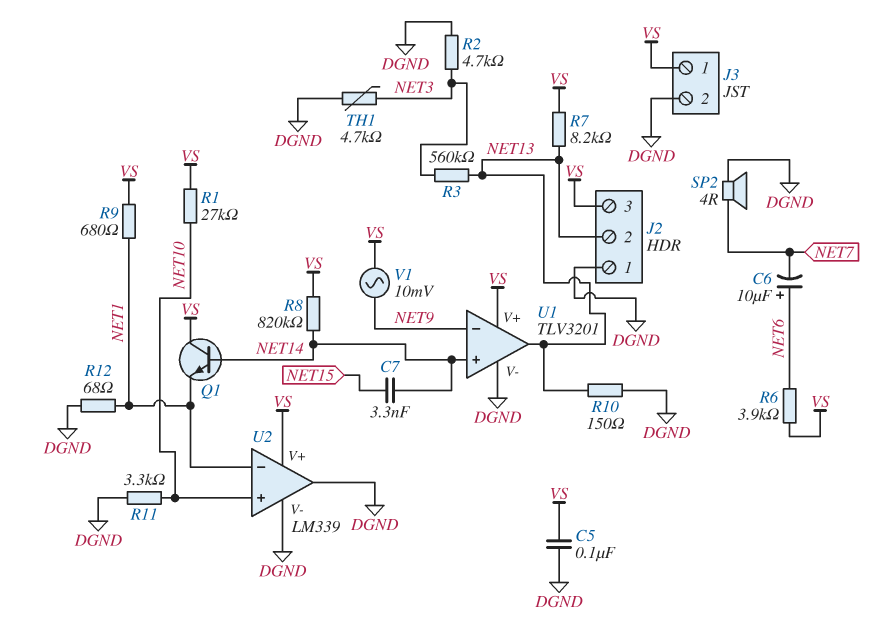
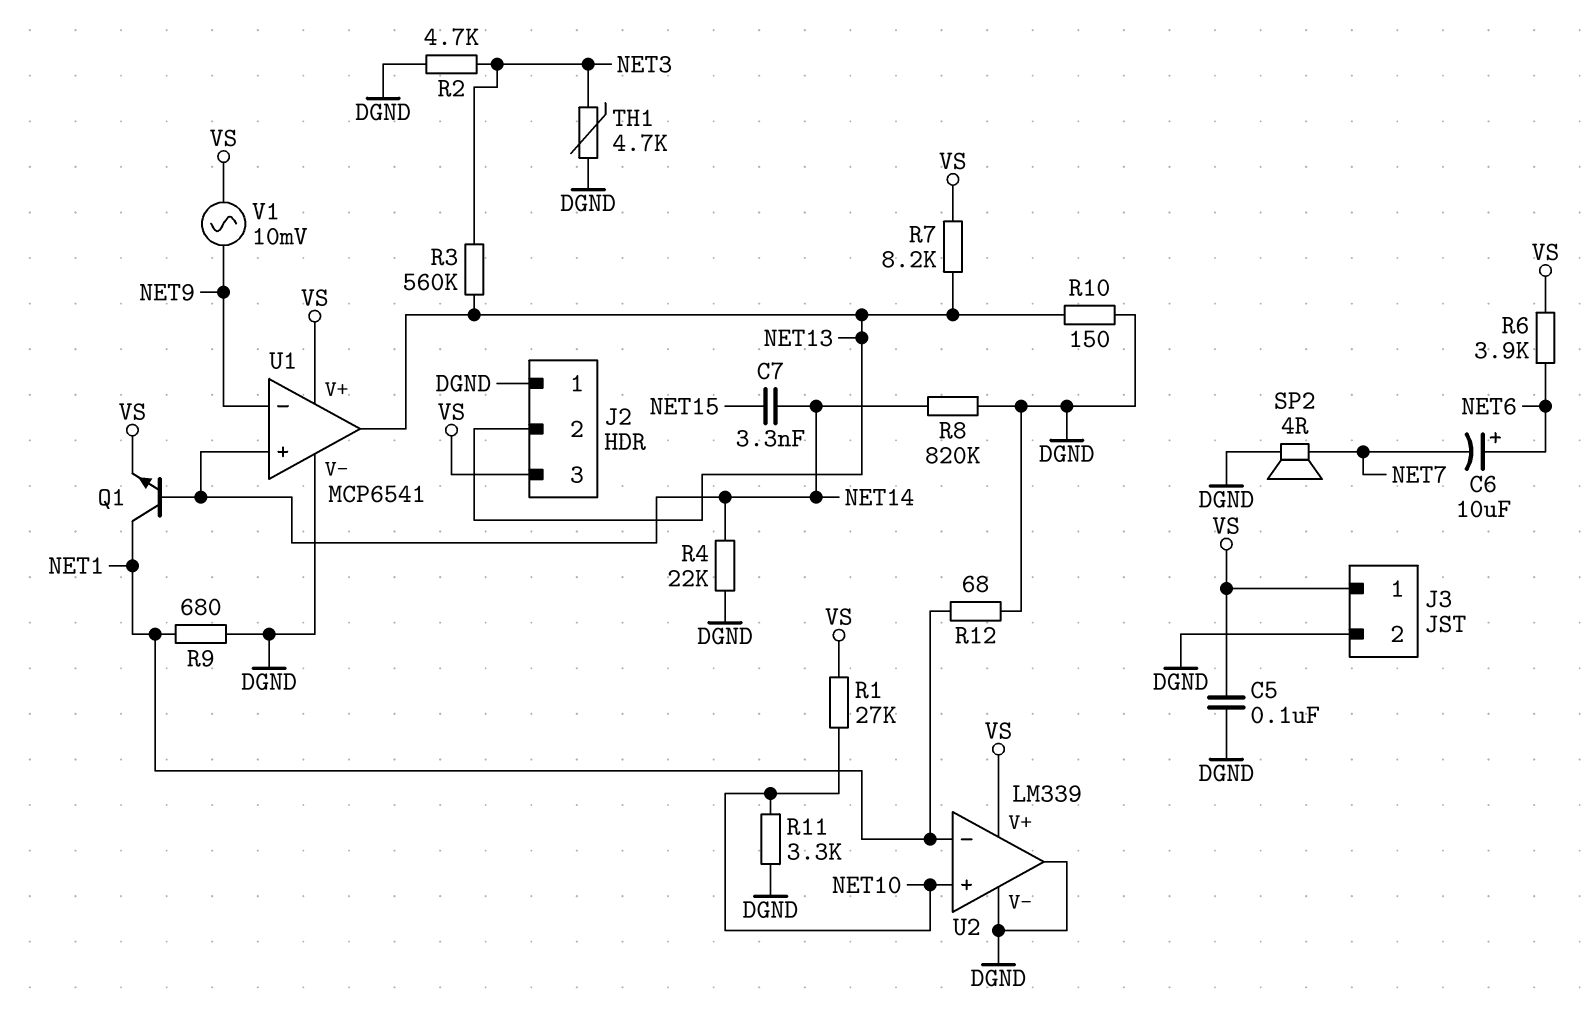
Q1: NPN (B NET14, C VS, E NET1) -> NPN (B NET14, C NET1, E VS)
R4: none -> 22k (DGND, NET14)
R8: 820k (NET14, VS) -> 820k (DGND, NET14)
R9: 680 (NET1, VS) -> 680 (DGND, NET1)
U1: TLV3201 -> MCP6541

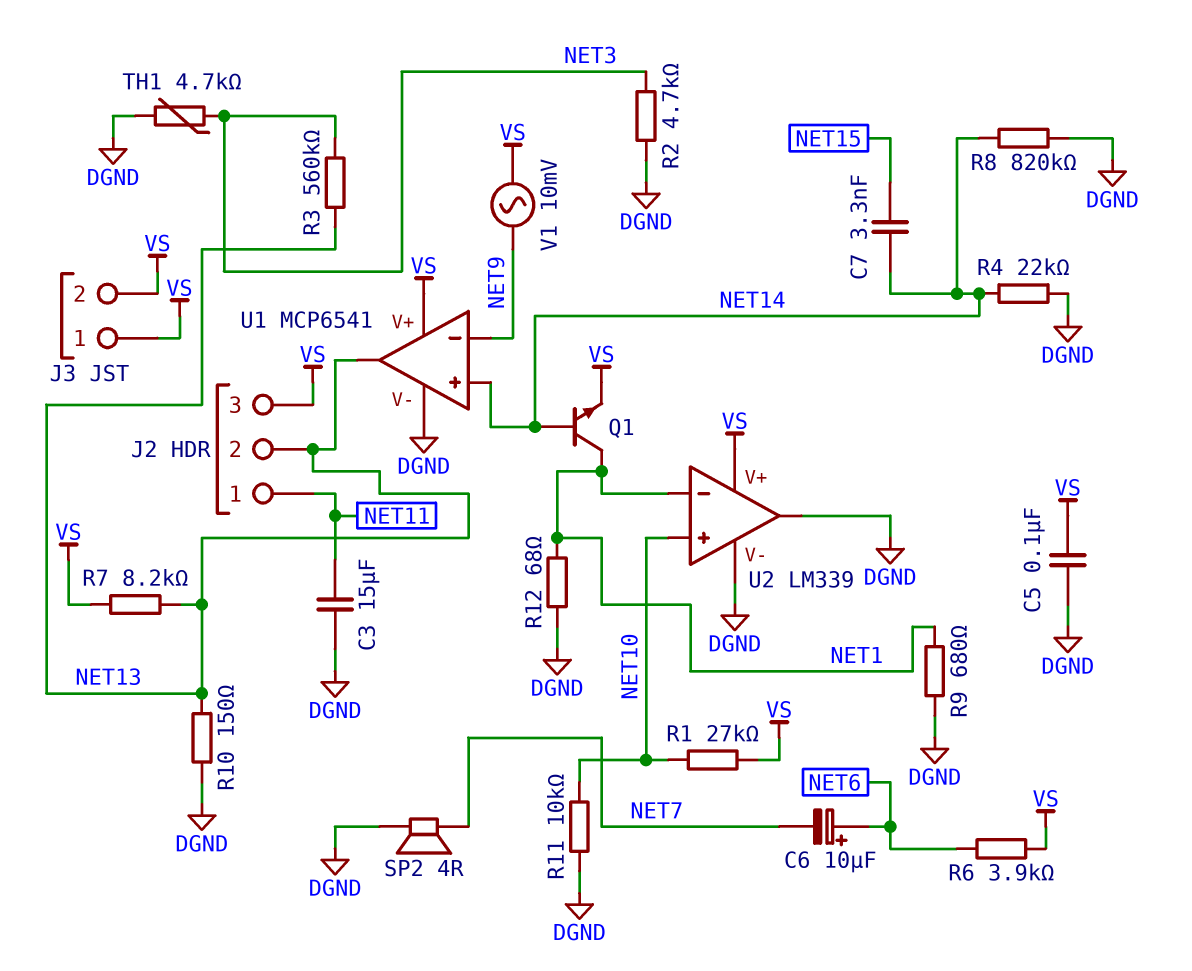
C3: none -> 15uF (DGND, NET11)
J2 pin 1: DGND -> NET11
J3 pin 2: DGND -> VS
R11: 3.3k (DGND, NET10) -> 10k (DGND, NET10)

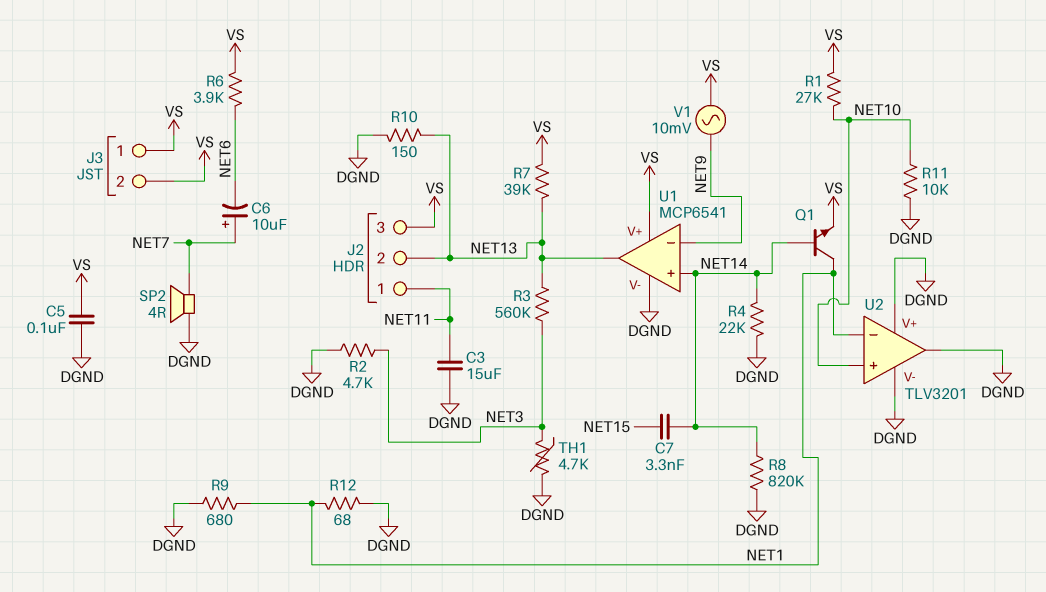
C6: 10uF (plus NET6, minus NET7) -> 10uF (plus NET7, minus NET6)
R7: 8.2k (NET13, VS) -> 39k (NET13, VS)
U2: LM339 -> TLV3201
U2 pin V+: VS -> DGND

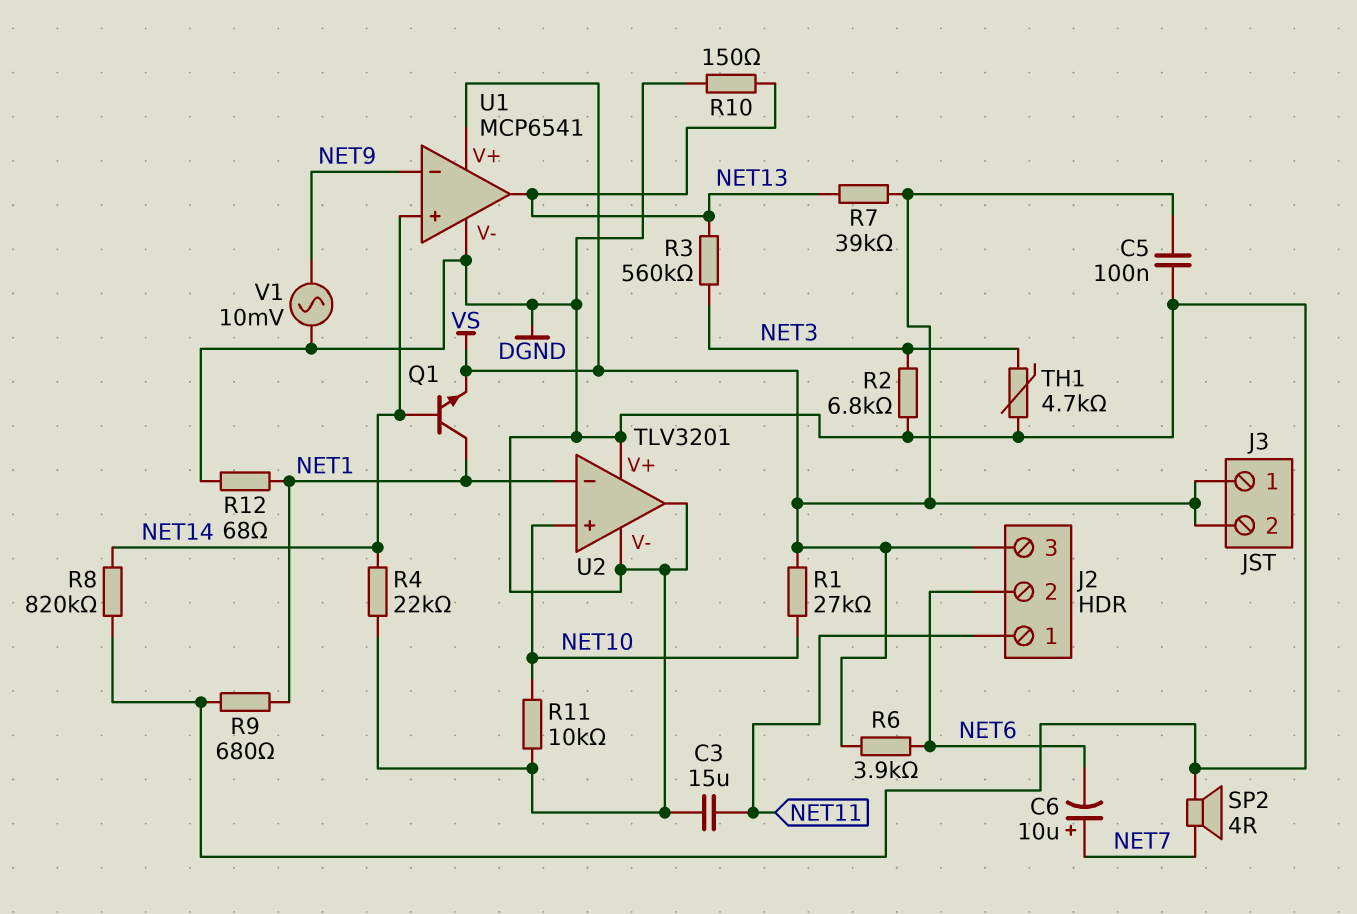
C7: 3.3nF (NET14, NET15) -> none
J2 pin 2: NET13 -> NET6
R2: 4.7k (DGND, NET3) -> 6.8k (DGND, NET3)
V1: AC 10mV (NET9, VS) -> AC 10mV (DGND, NET9)

